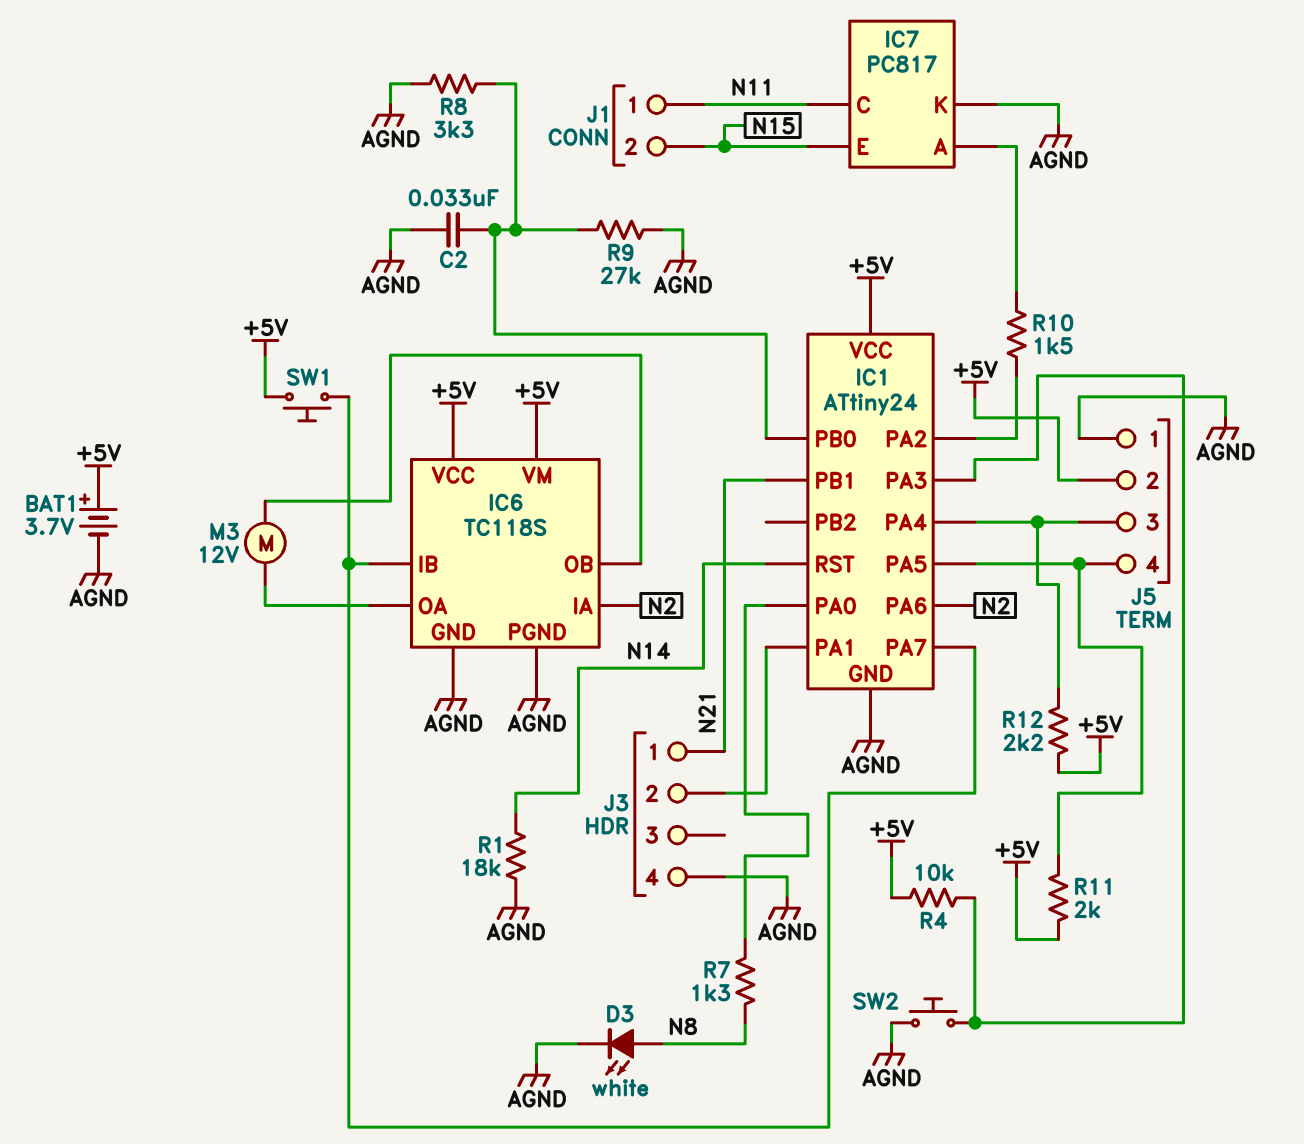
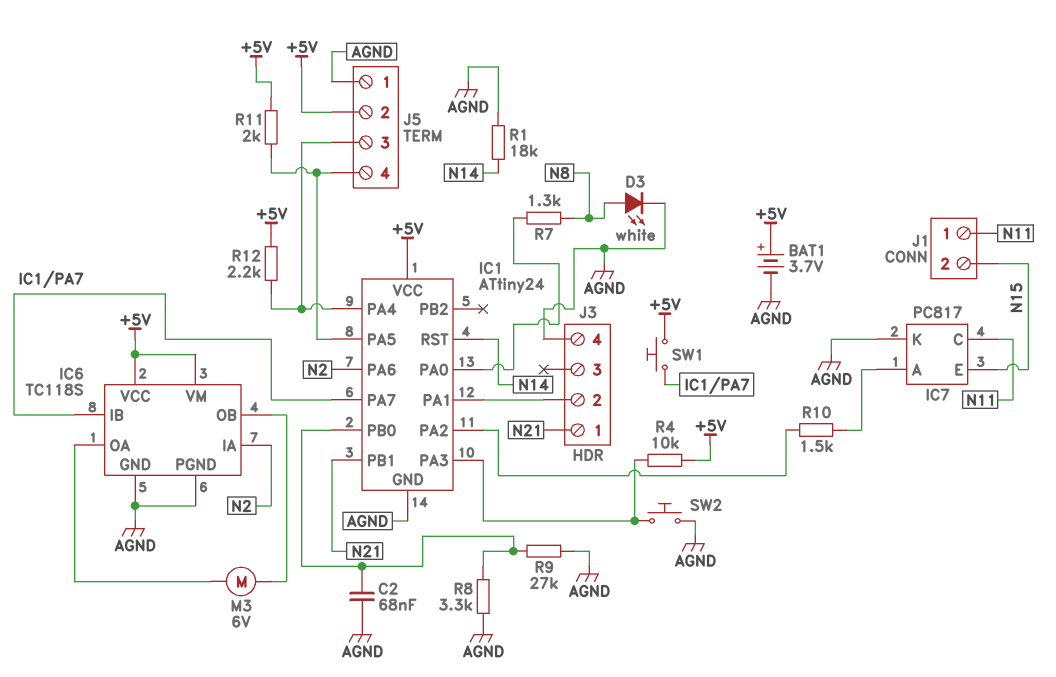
C2: 33nF (AGND, IC1/PB0) -> 68nF (AGND, IC1/PB0)
M3: motor 12V (IC6/OA, IC6/OB) -> motor 6V (IC6/OA, IC6/OB)

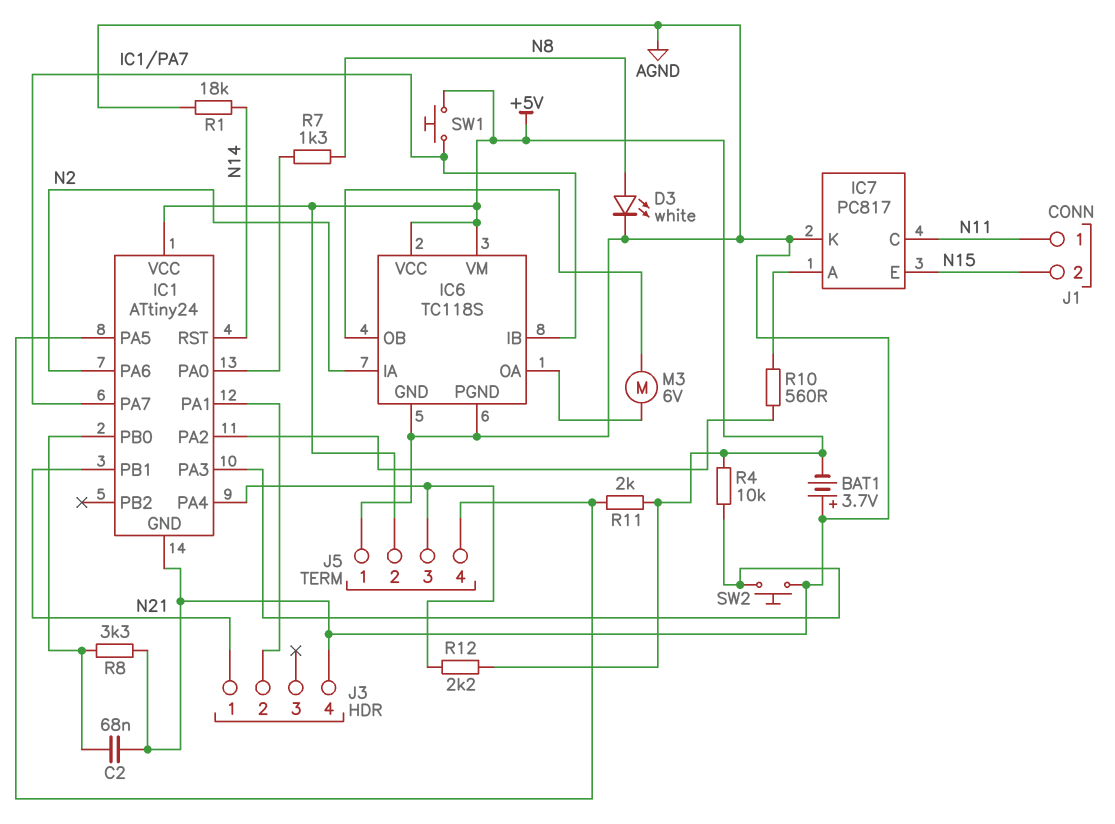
BAT1: 3.7V (plus +5V, minus AGND) -> 3.7V (plus AGND, minus +5V)
R9: 27k (AGND, IC1/PB0) -> none
R10: 1.5k (IC1/PA2, IC7/A) -> 560 (IC1/PA2, IC7/A)

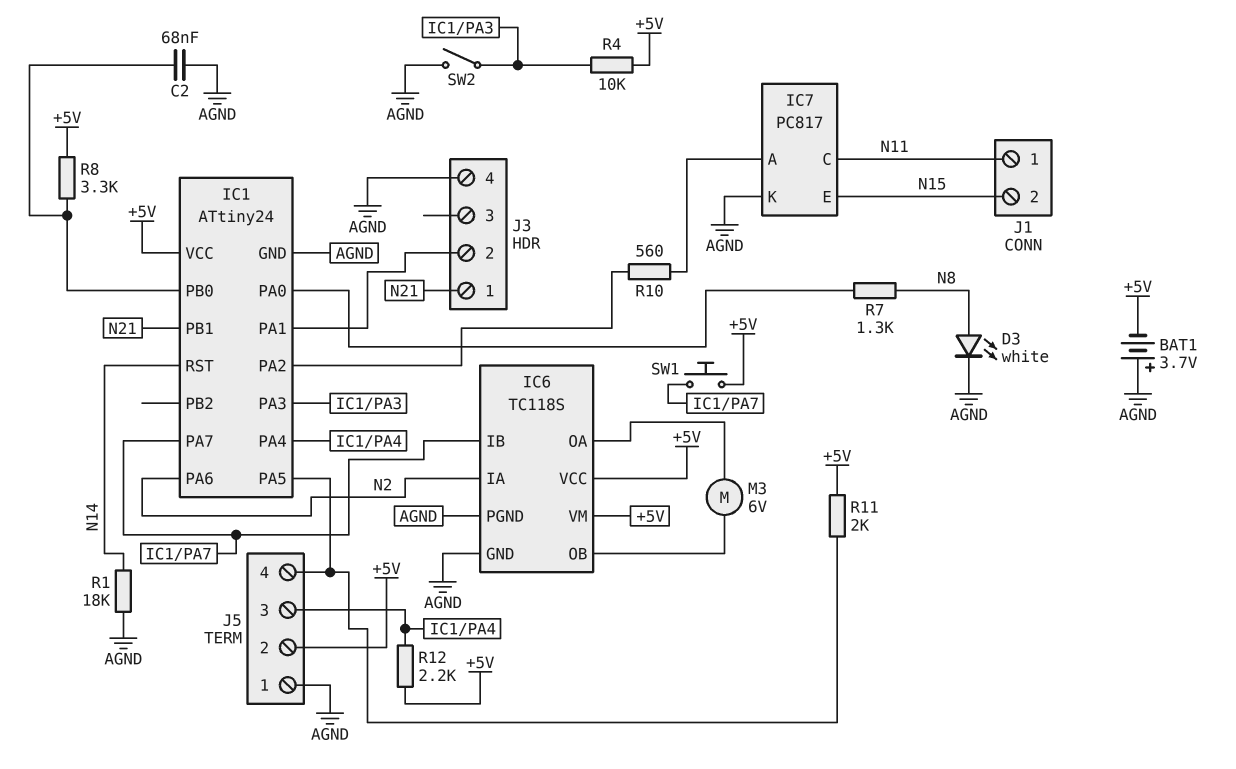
R8: 3.3k (AGND, IC1/PB0) -> 3.3k (+5V, IC1/PB0)
SW2: button (AGND, IC1/PA3) -> switch (AGND, IC1/PA3)

